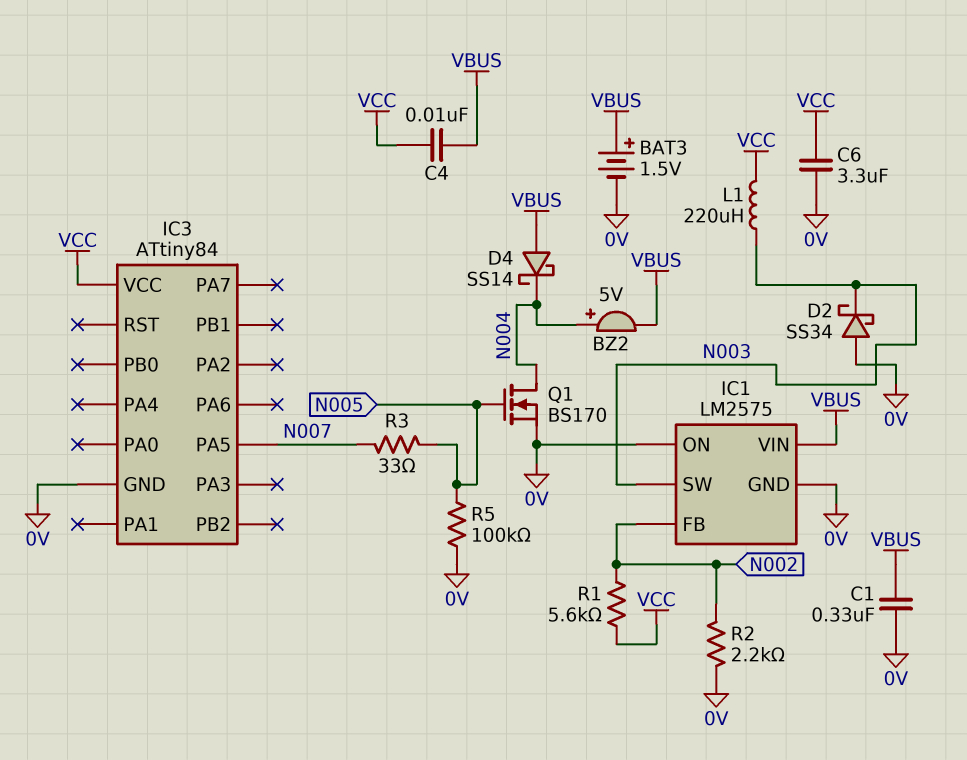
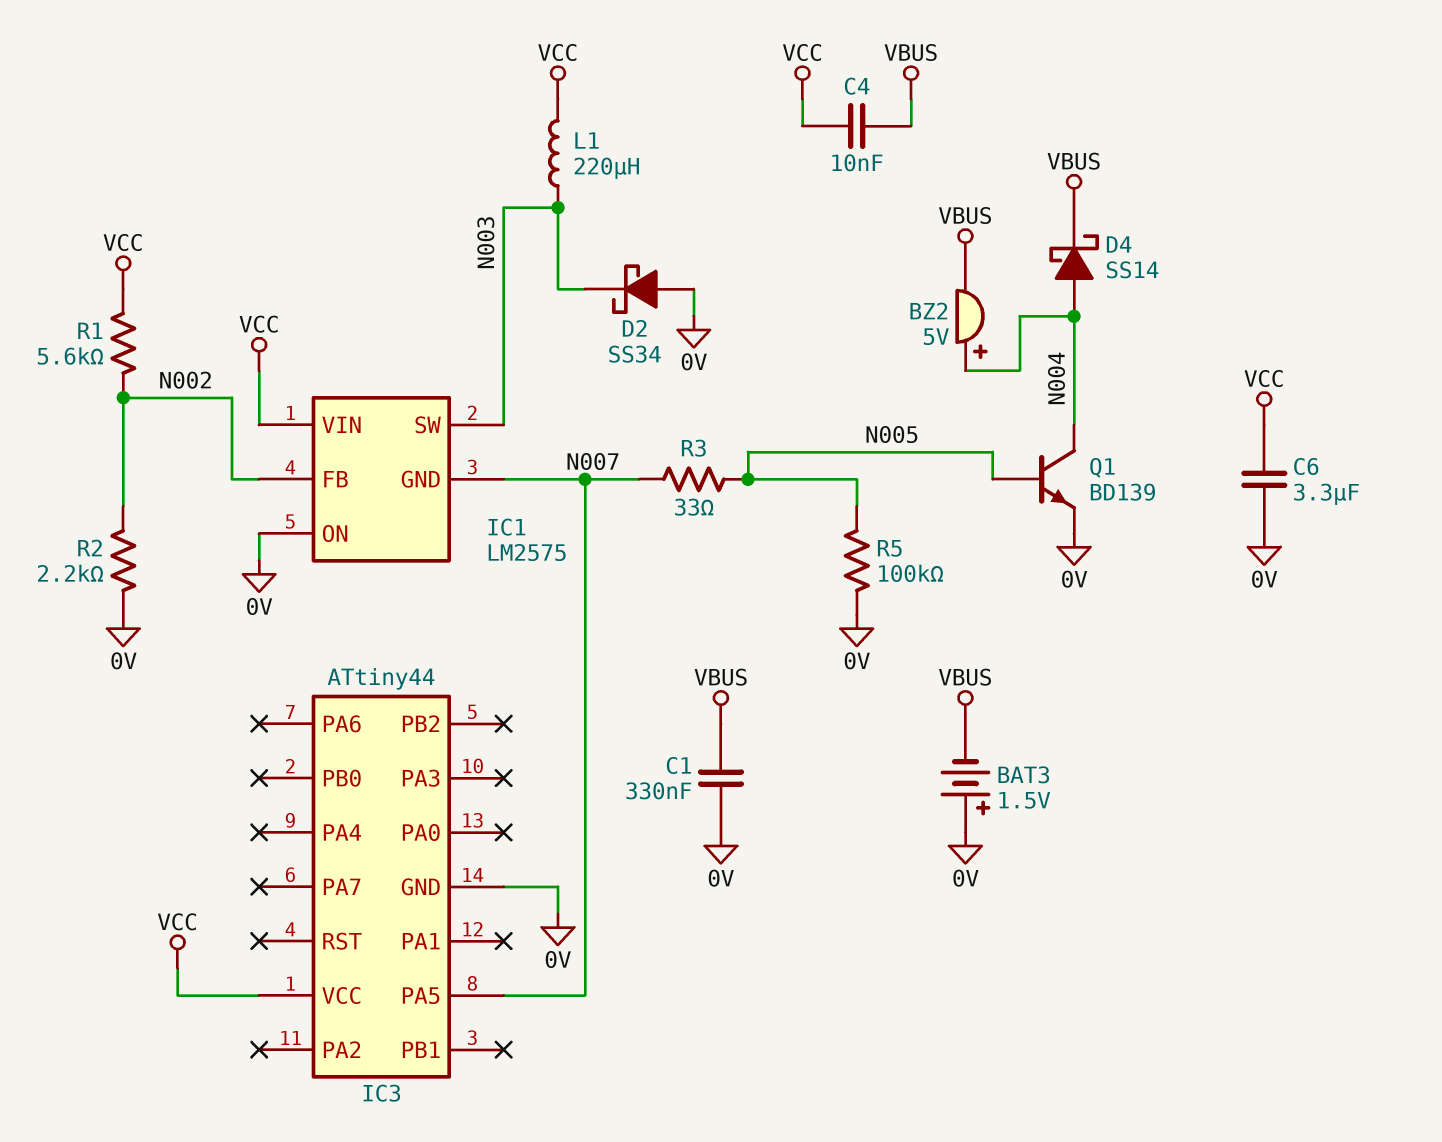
BAT3: 1.5V (plus VBUS, minus 0V) -> 1.5V (plus 0V, minus VBUS)
D4: schottky SS14 (A VBUS, K N004) -> schottky SS14 (A N004, K VBUS)
IC1 pin GND: 0V -> N007
IC1 pin VIN: VBUS -> VCC
IC3: ATtiny84 -> ATtiny44
Q1: NMOS BS170 (G N005, D N004, S 0V) -> NPN BD139 (B N005, C N004, E 0V)

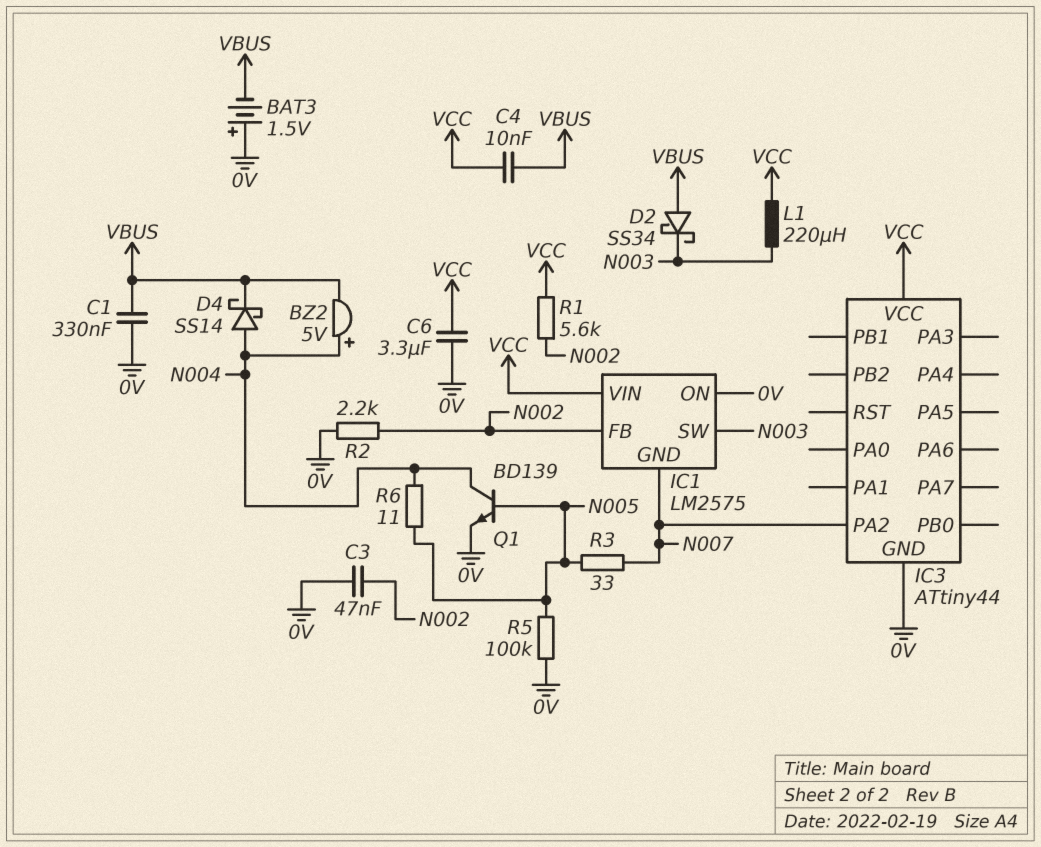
C3: none -> 47nF (0V, N002)
D2: schottky SS34 (A 0V, K N003) -> schottky SS34 (A VBUS, K N003)
IC3 pin PA2: none -> N007
IC3 pin PA5: N007 -> none
R6: none -> 11 (N004, N005)

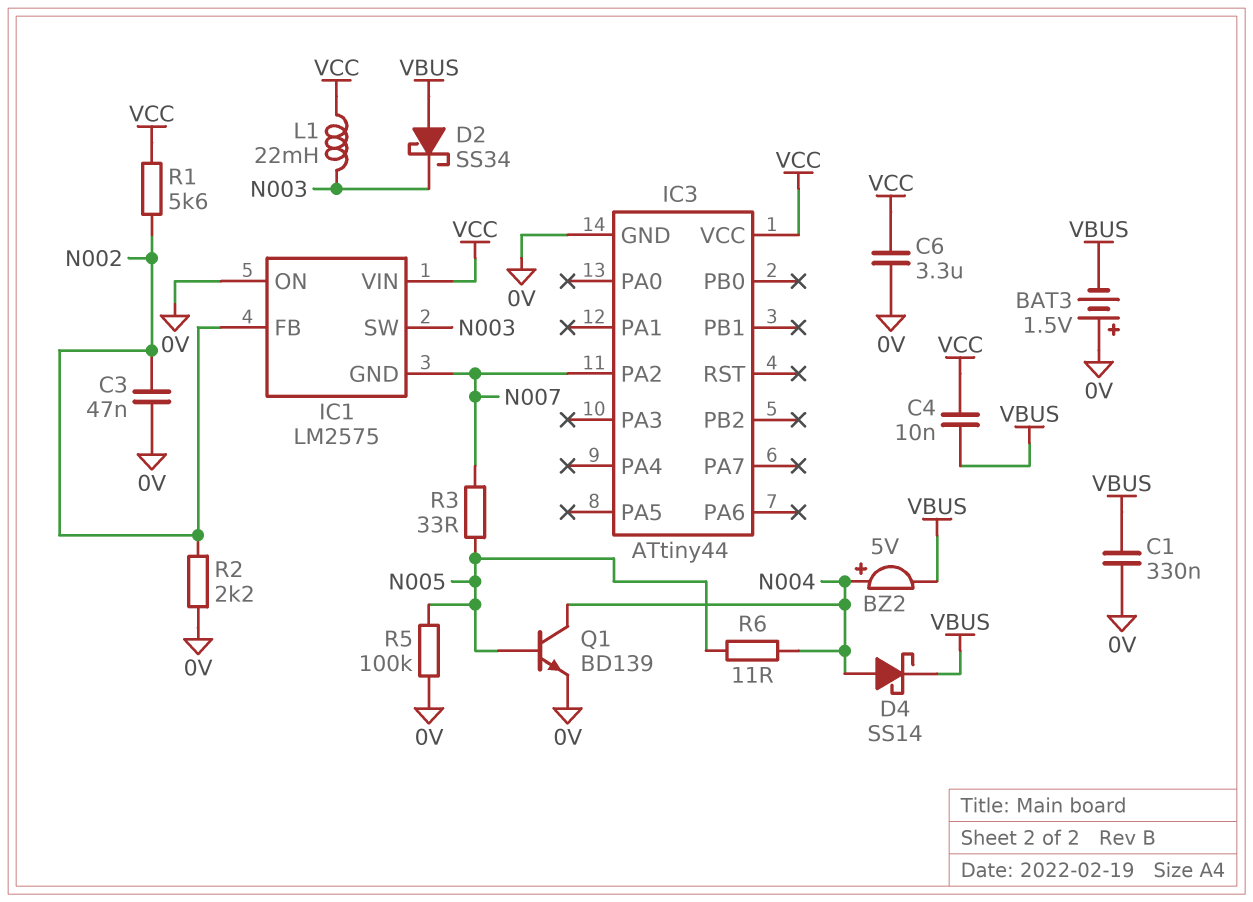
L1: 220uH (N003, VCC) -> 22mH (N003, VCC)

